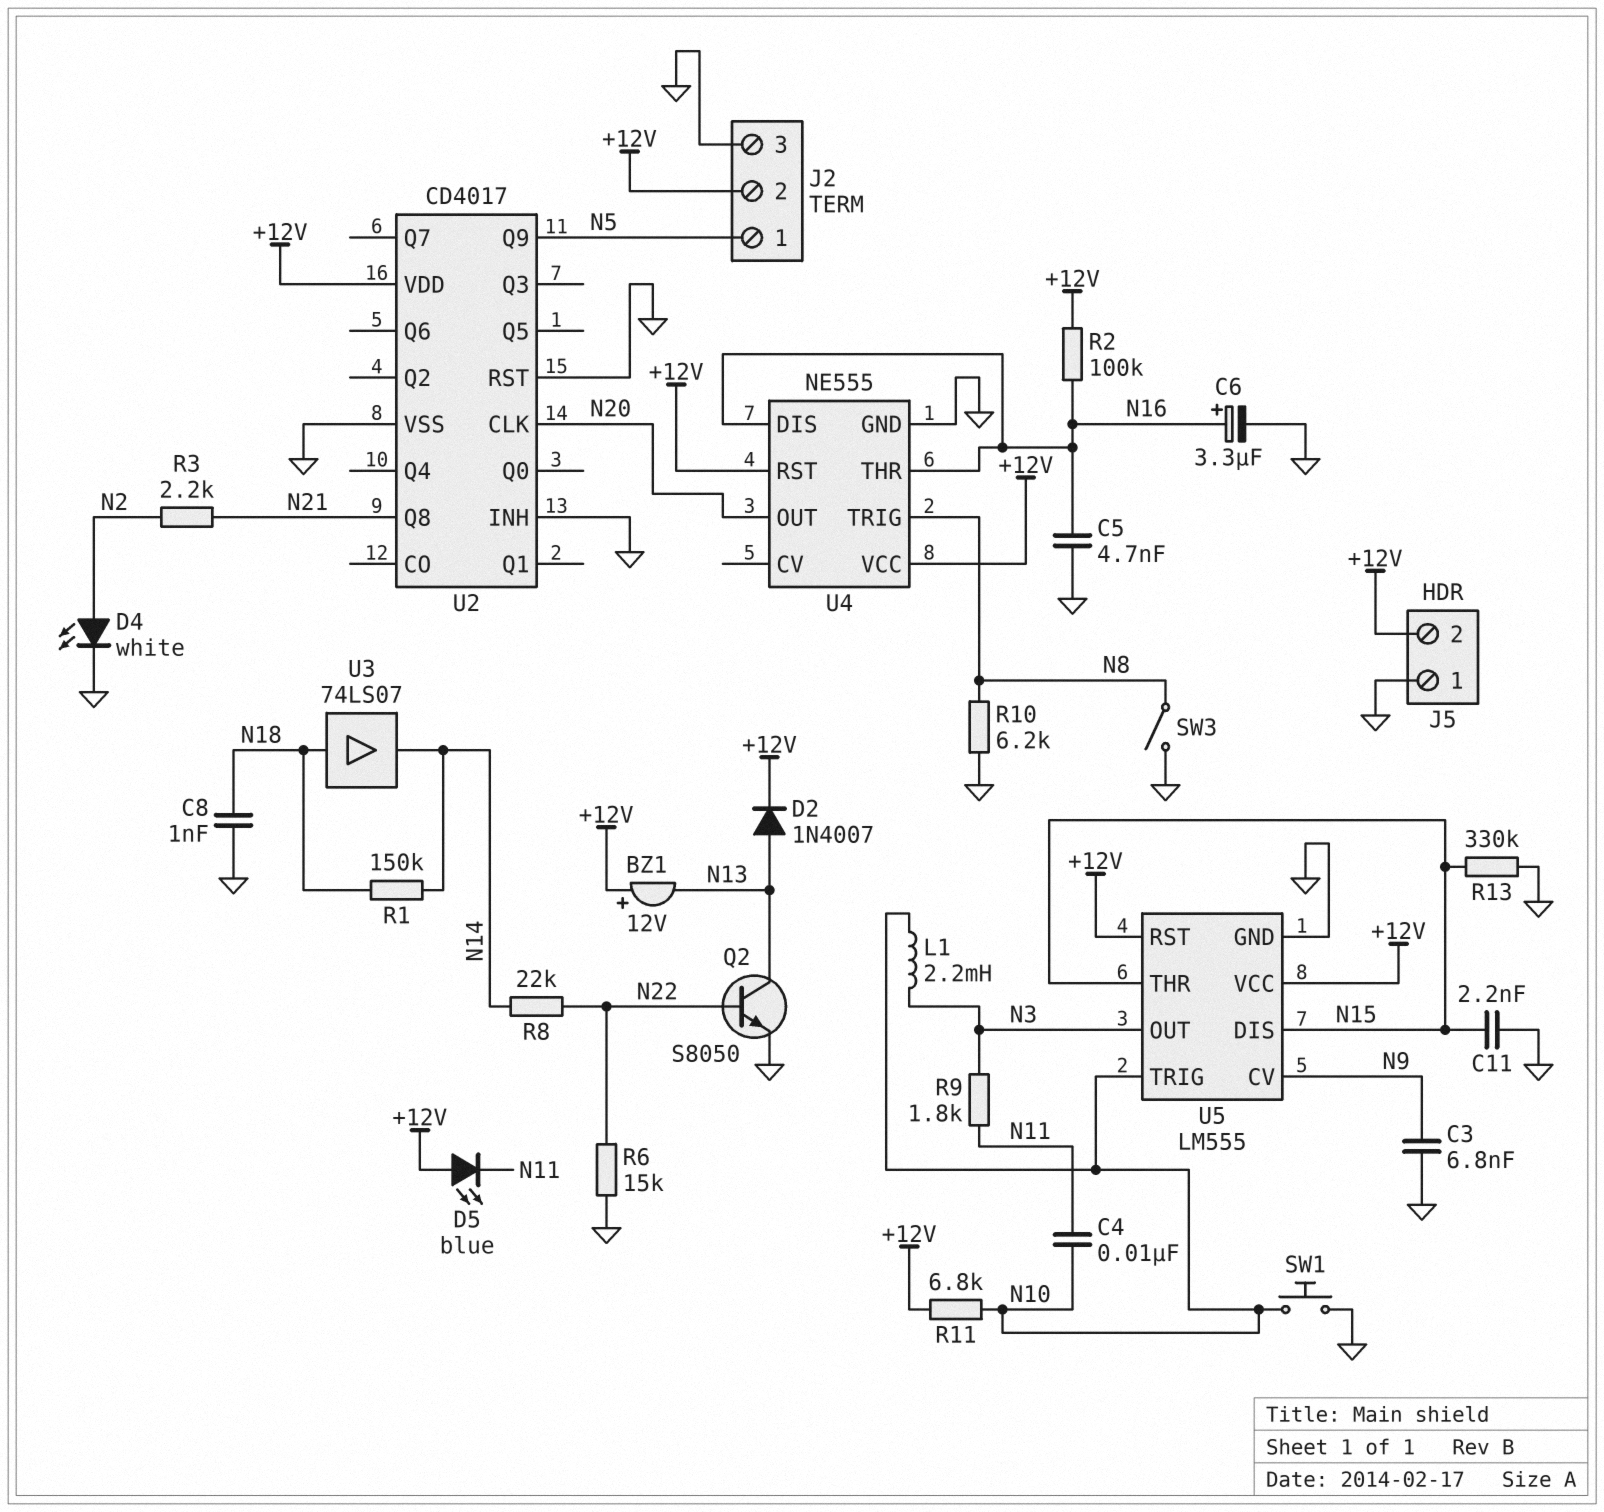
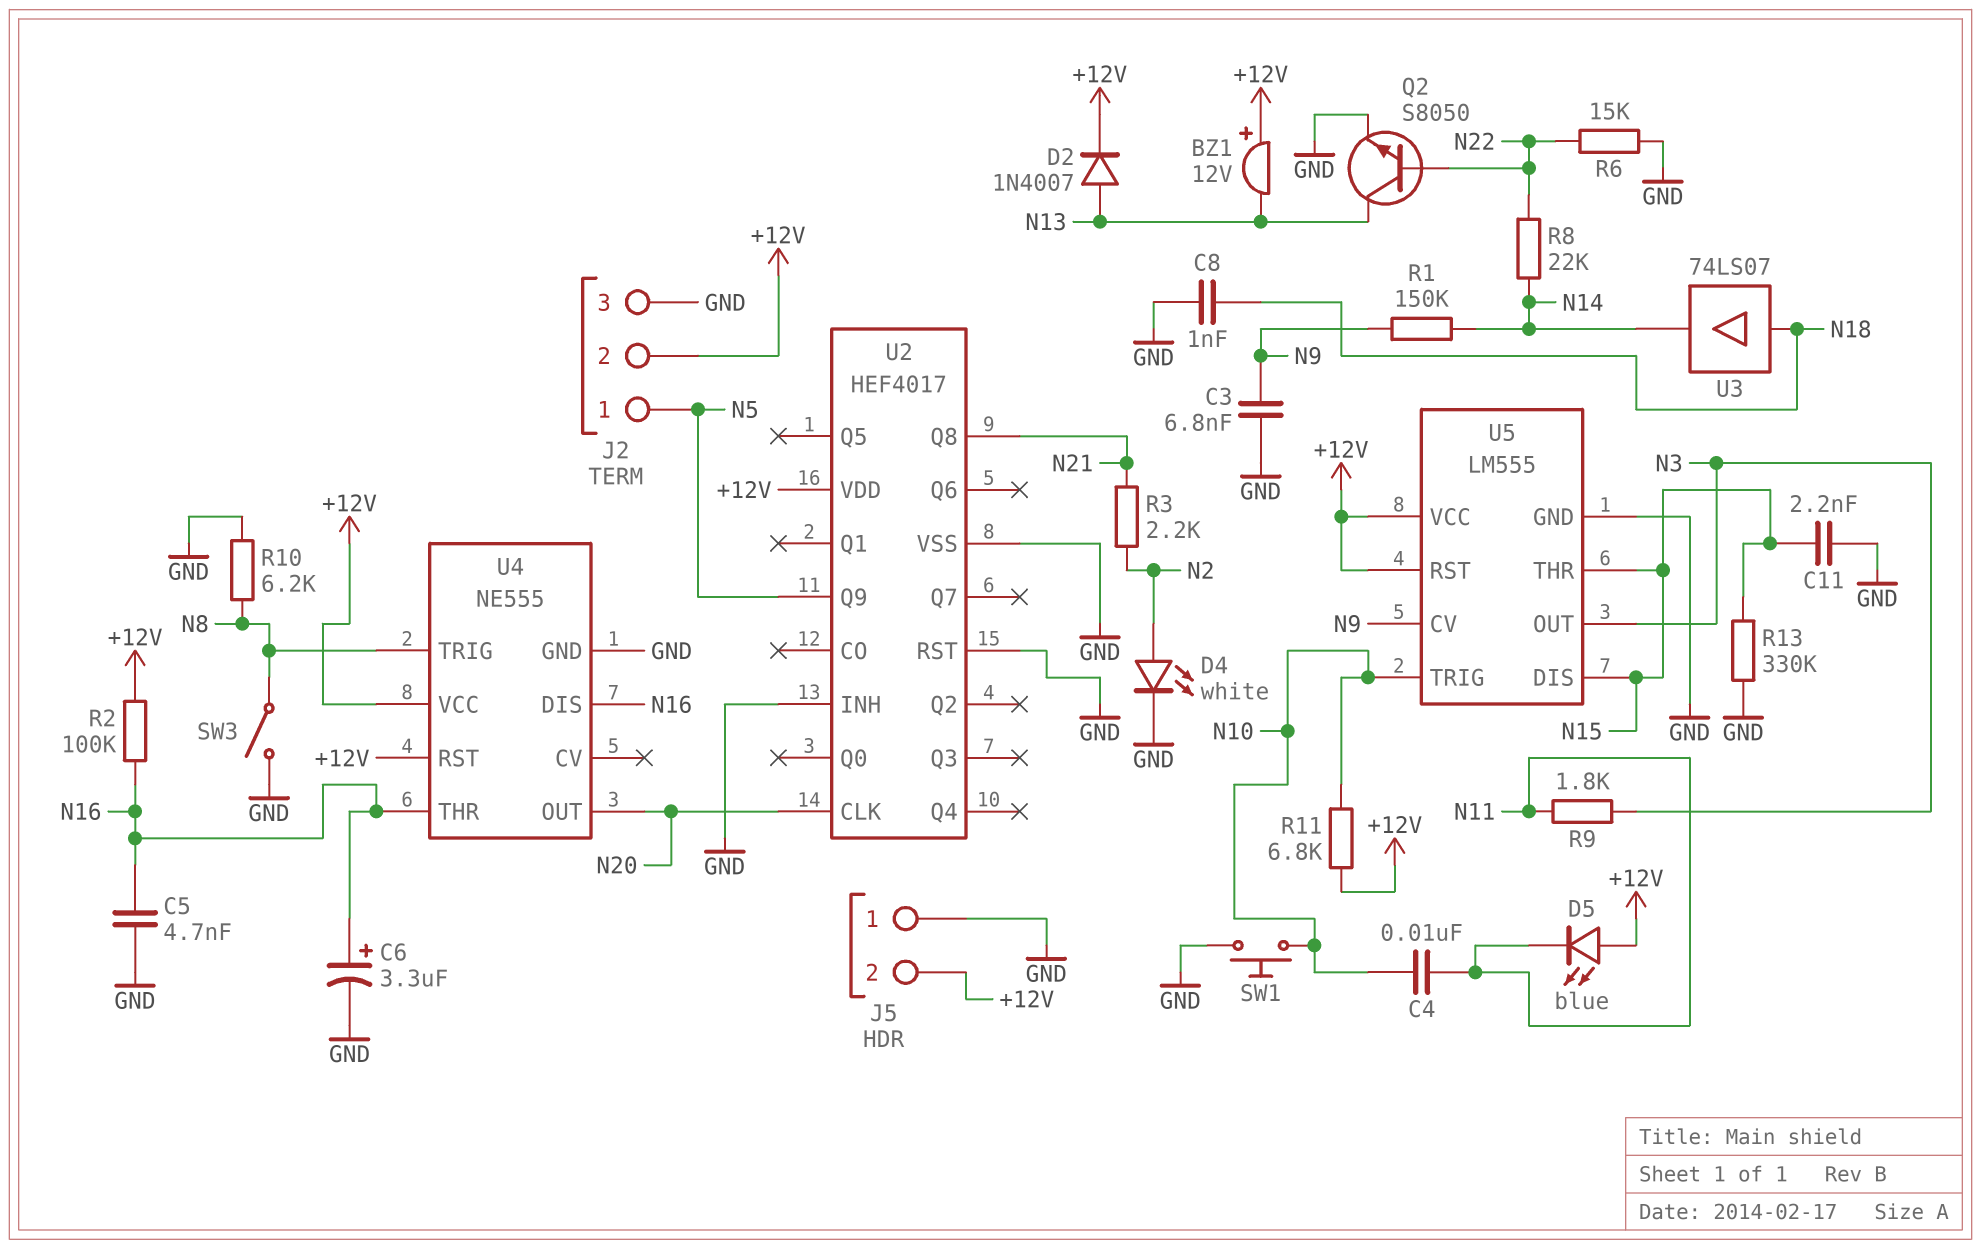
L1: 2.2mH (N3, N10) -> none
R1: 150k (N14, N18) -> 150k (N9, N14)
U2: CD4017 -> HEF4017

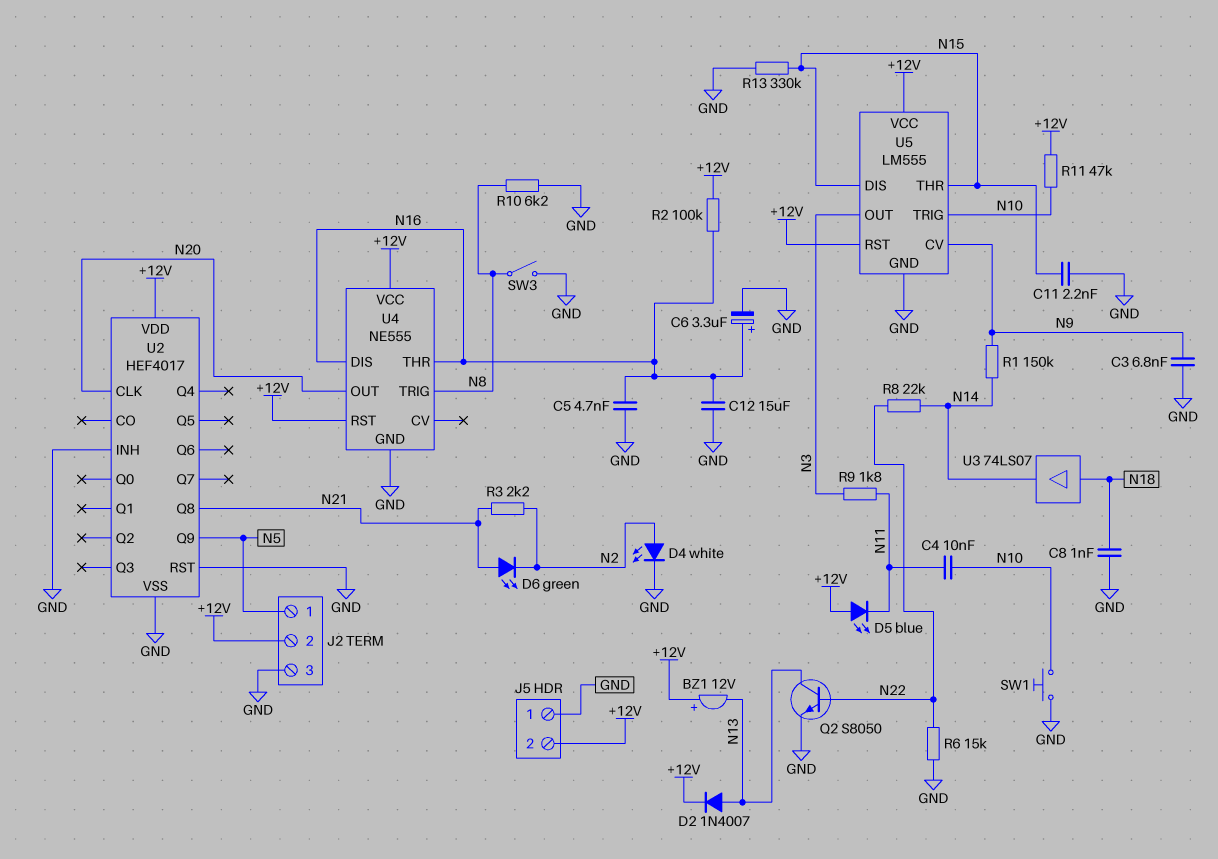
C12: none -> 15uF (GND, N16)
D6: none -> LED green (A N21, K N2)
R11: 6.8k (+12V, N10) -> 47k (+12V, N10)

